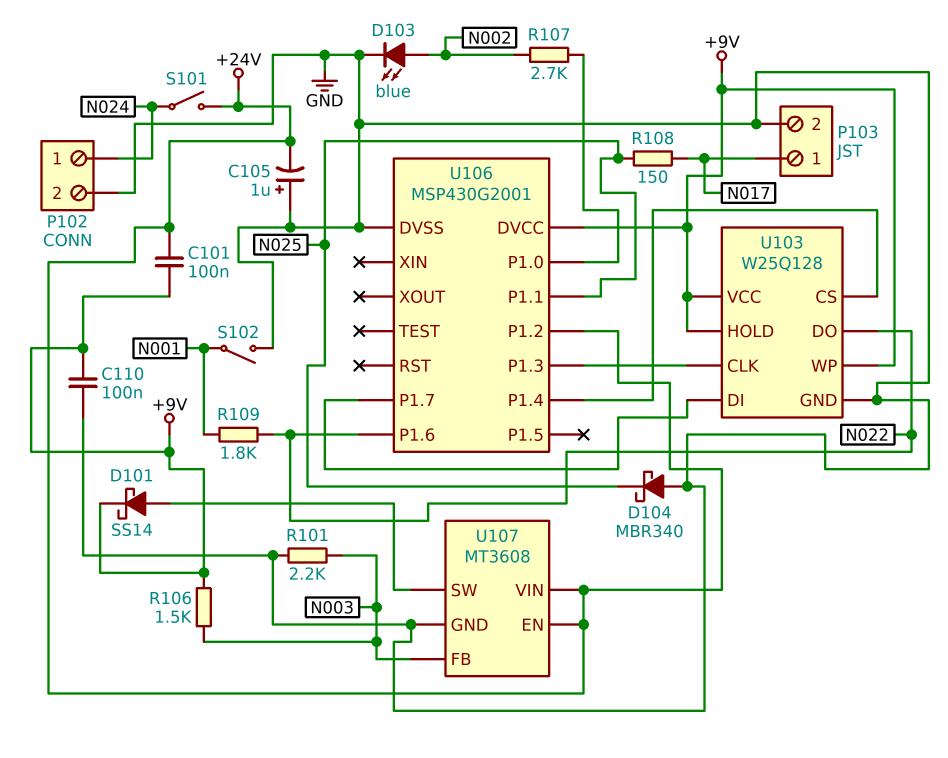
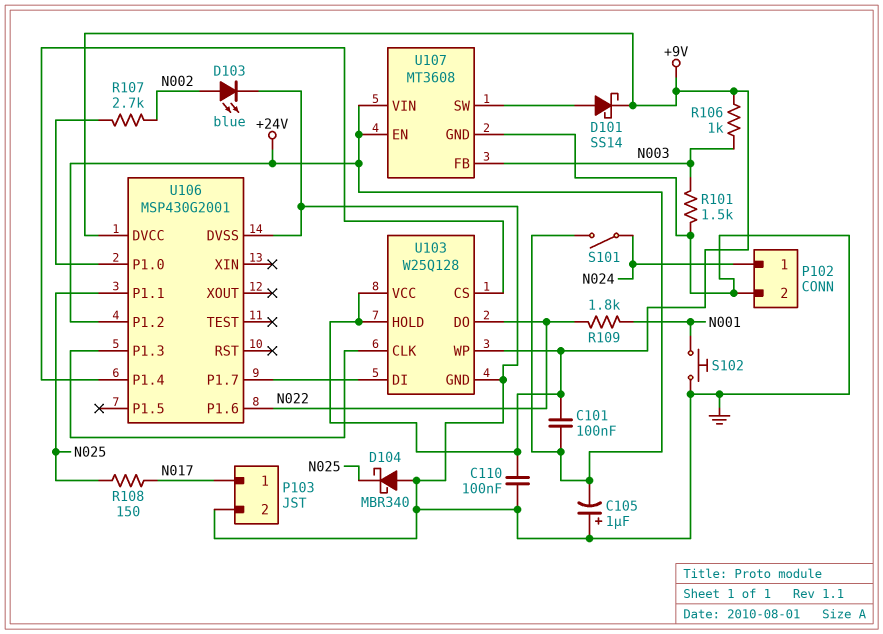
R101: 2.2k (GND, N003) -> 1.5k (GND, N003)
R106: 1.5k (+9V, N003) -> 1k (+9V, N003)
S102: switch (GND, N001) -> button (GND, N001)

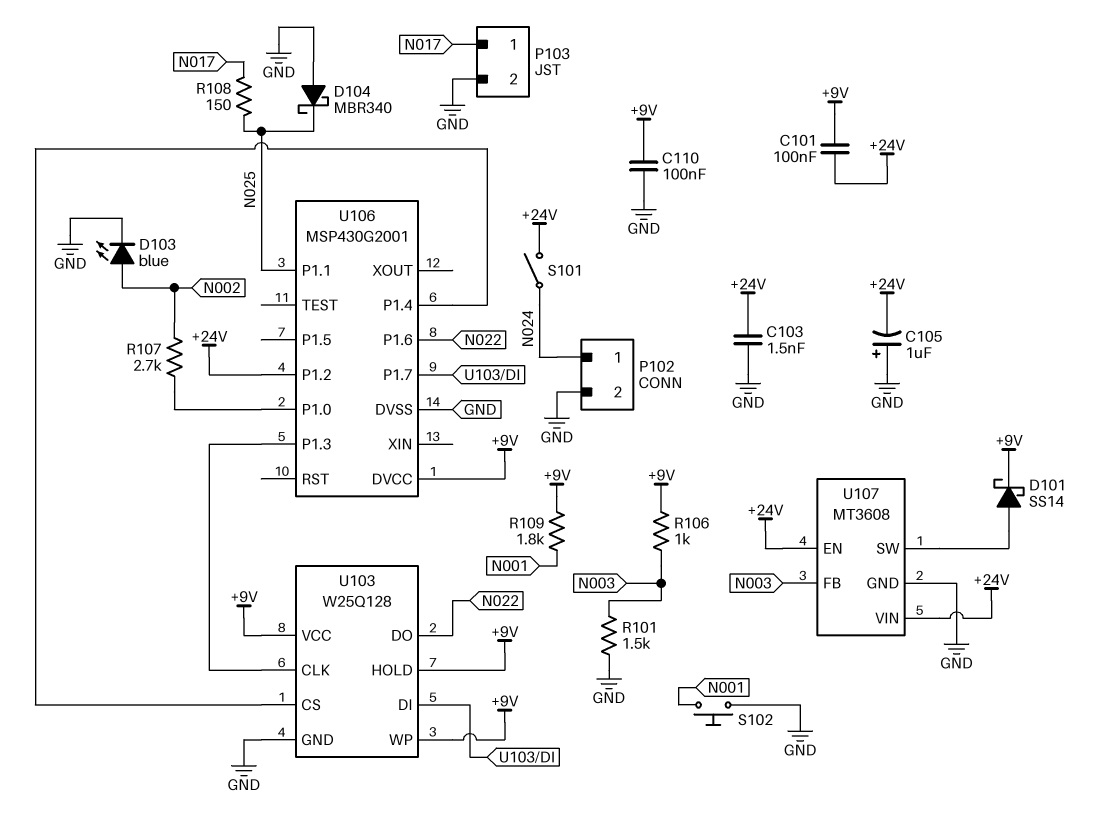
C103: none -> 1.5nF (+24V, GND)
R109: 1.8k (N001, N022) -> 1.8k (+9V, N001)

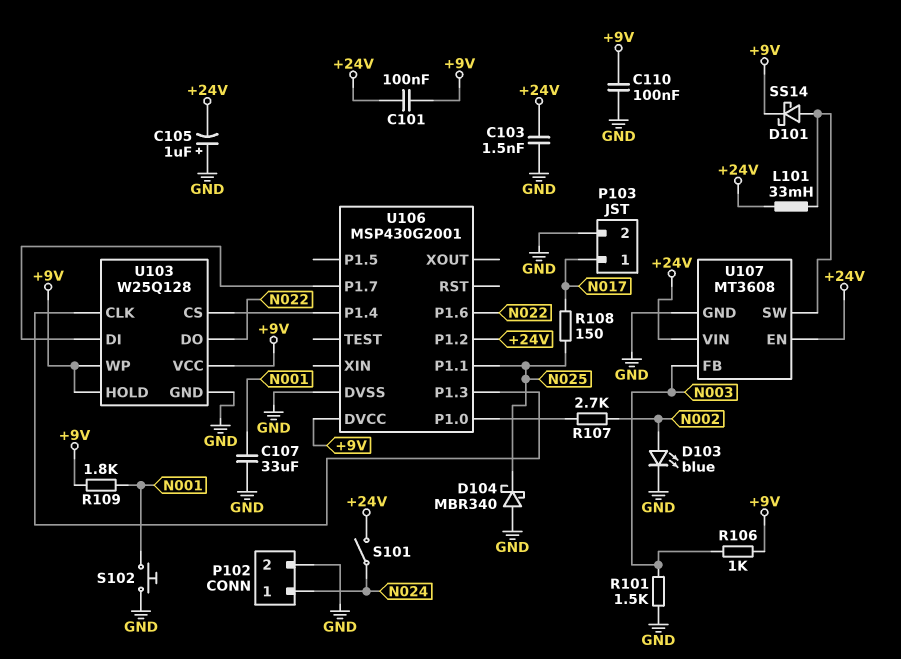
C107: none -> 33uF (GND, N001)
L101: none -> 33mH (+24V, U107/SW)

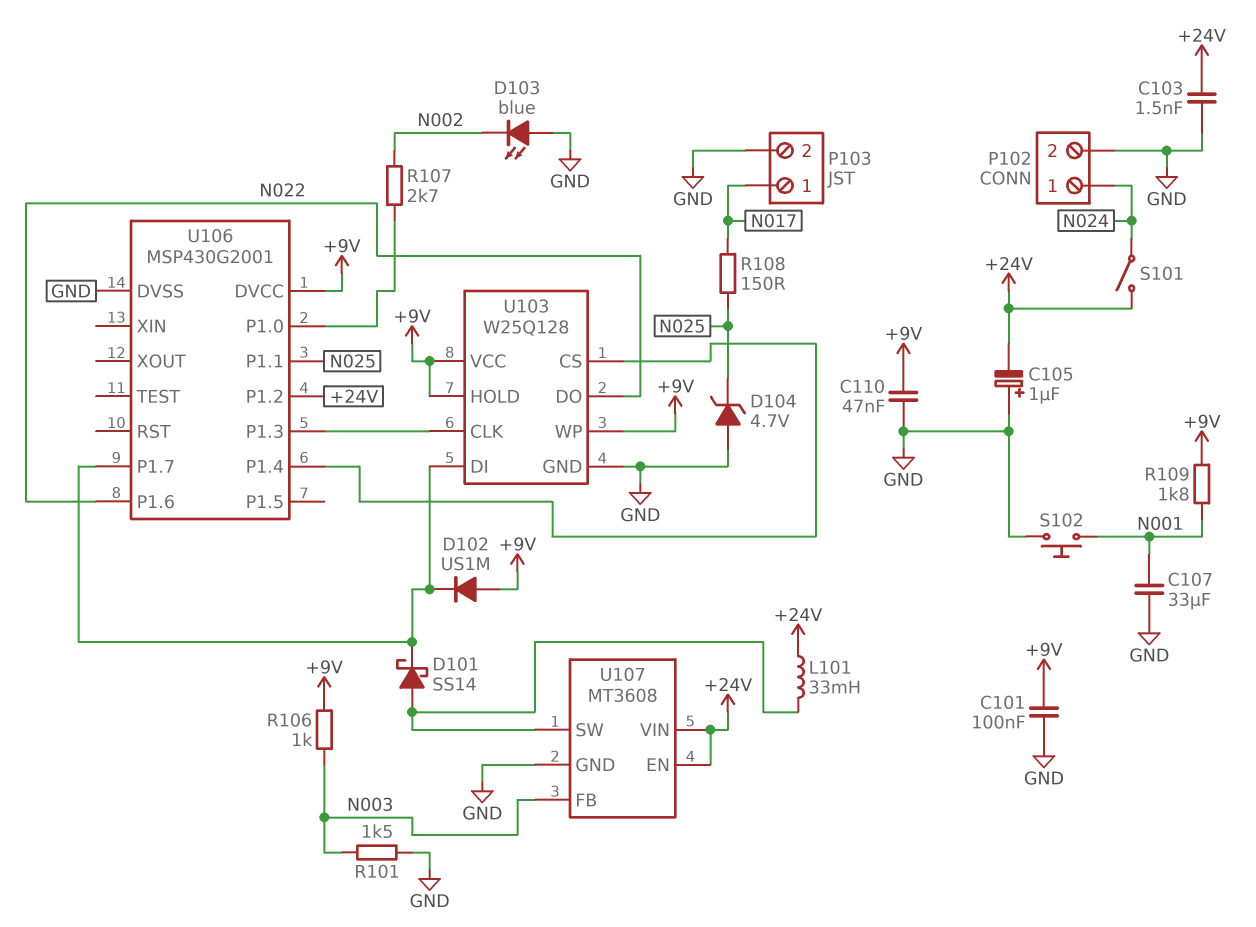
C101: 100nF (+9V, +24V) -> 100nF (+9V, GND)
C110: 100nF (+9V, GND) -> 47nF (+9V, GND)
D101: schottky SS14 (A U107/SW, K +9V) -> schottky SS14 (A U107/SW, K U103/DI)
D102: none -> diode US1M (A +9V, K U103/DI)
D103: LED blue (A N002, K GND) -> LED blue (A GND, K N002)
D104: schottky MBR340 (A GND, K N025) -> zener 4.7V (A GND, K N025)

